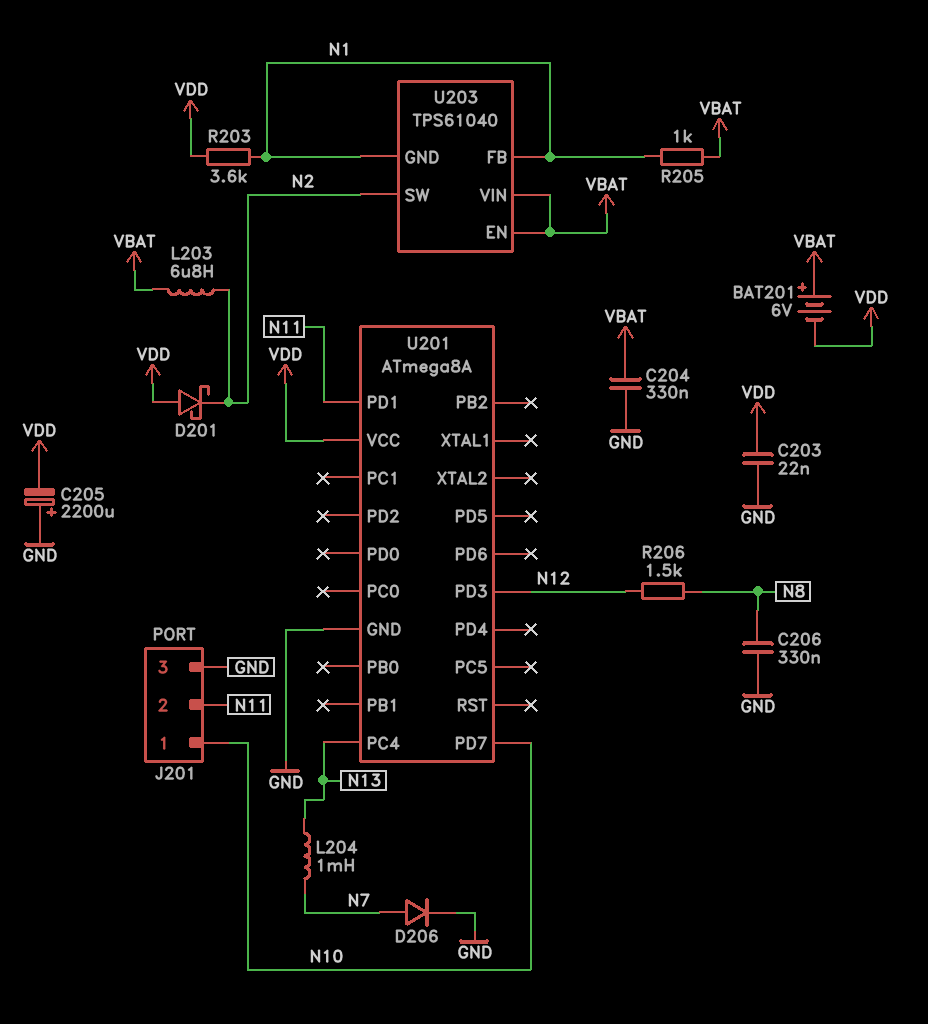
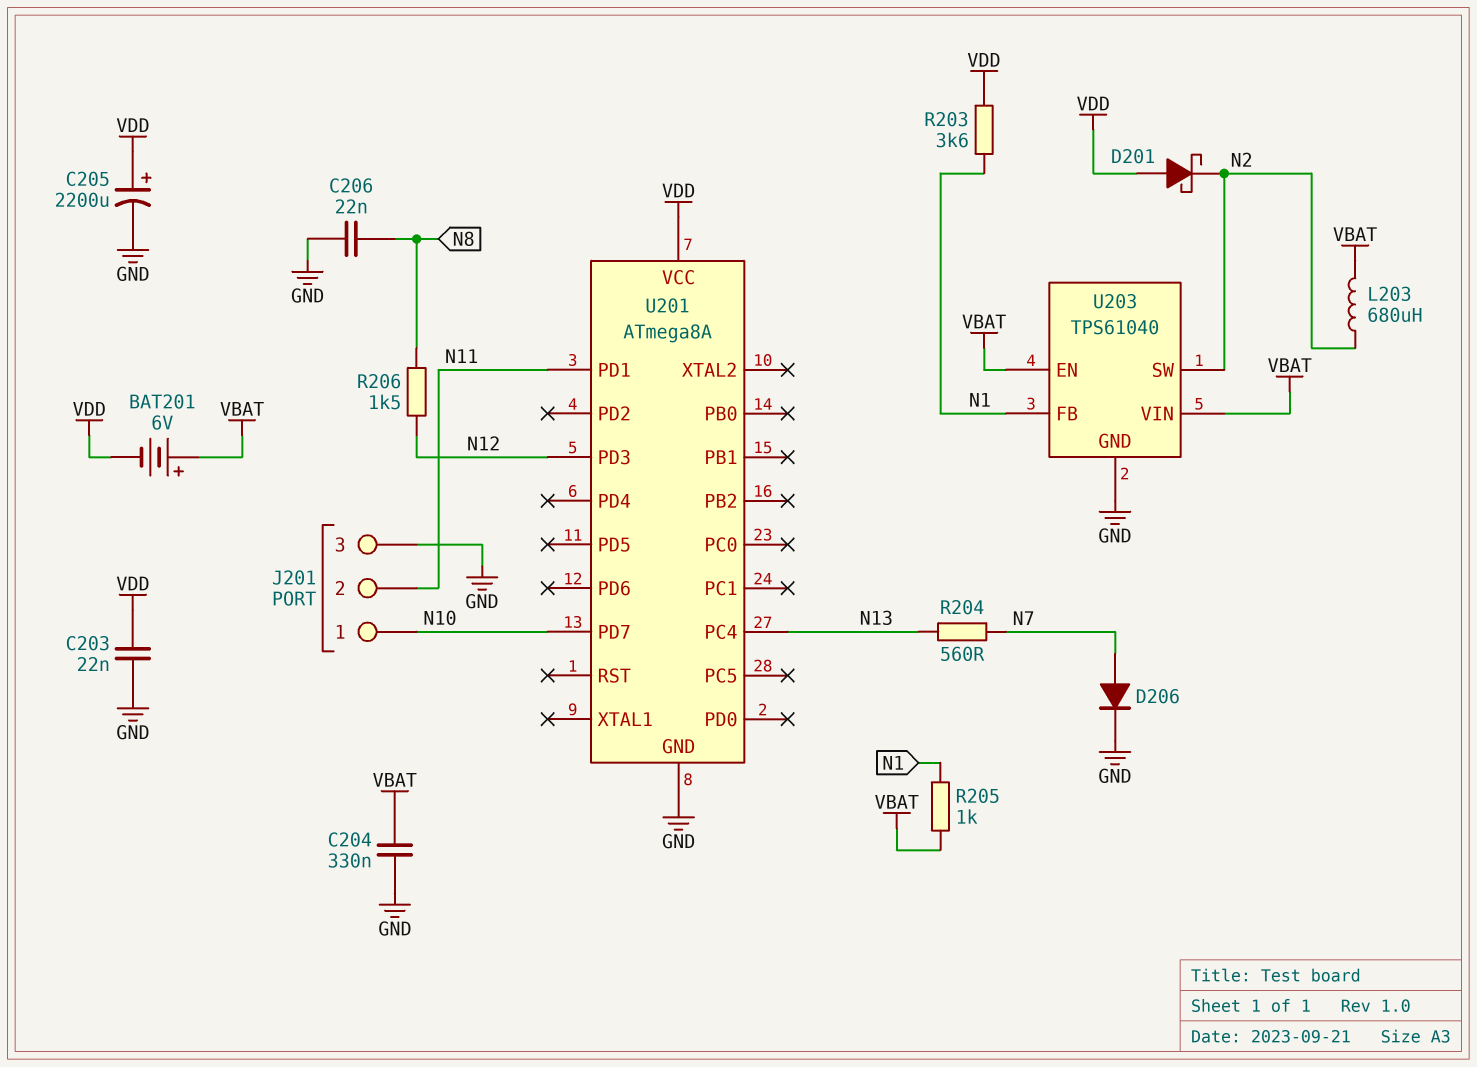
C205: 2200uF (plus GND, minus VDD) -> 2200uF (plus VDD, minus GND)
C206: 330nF (GND, N8) -> 22nF (GND, N8)
L203: 6.8uH (N2, VBAT) -> 680uH (N2, VBAT)
L204: 1mH (N7, N13) -> none
R204: none -> 560 (N7, N13)
U203 pin GND: N1 -> GND

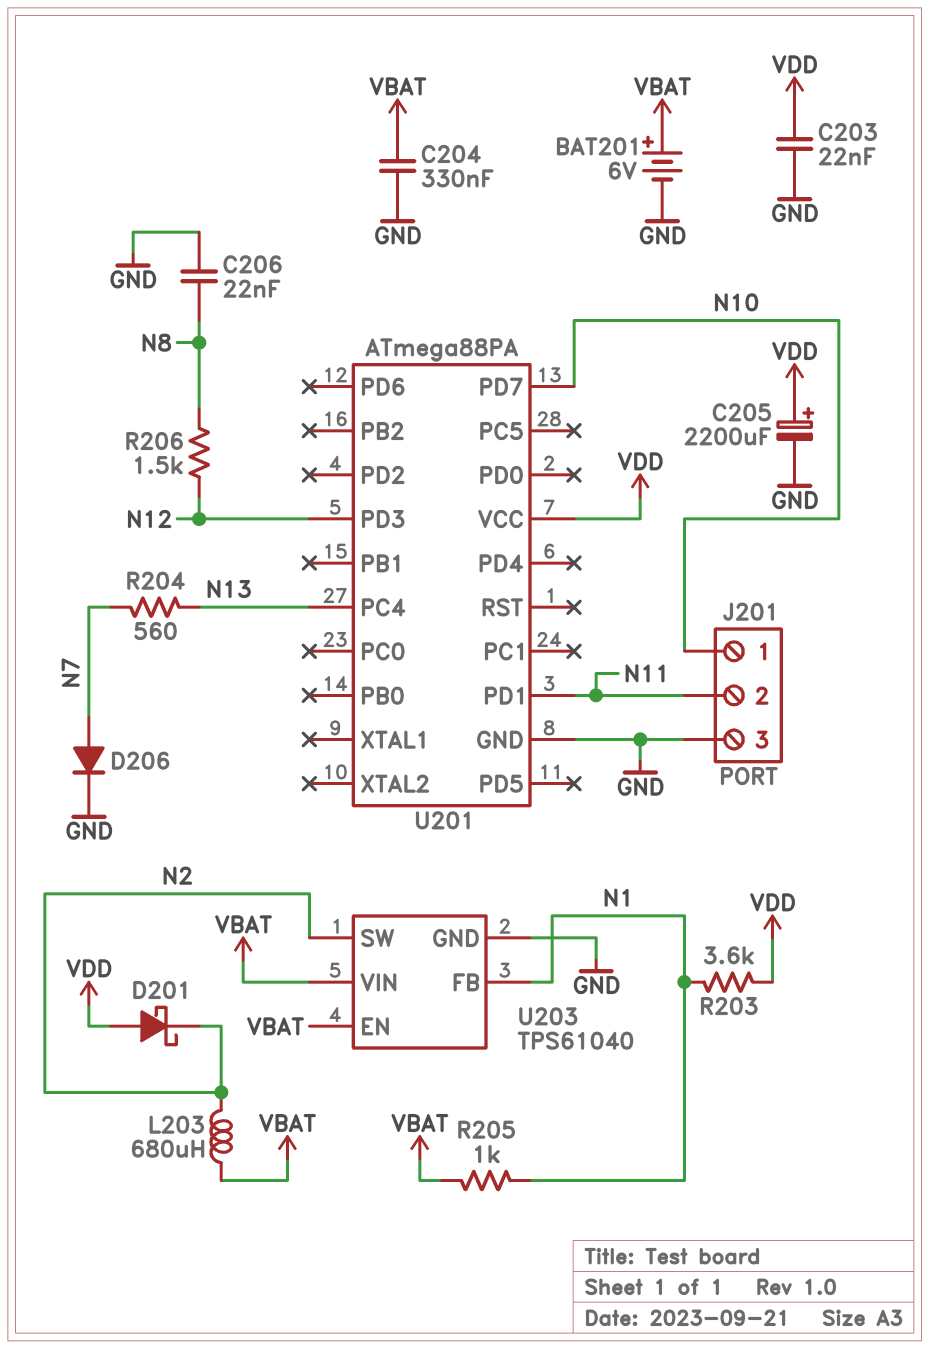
BAT201: 6V (plus VBAT, minus VDD) -> 6V (plus VBAT, minus GND)
U201: ATmega8A -> ATmega88PA

